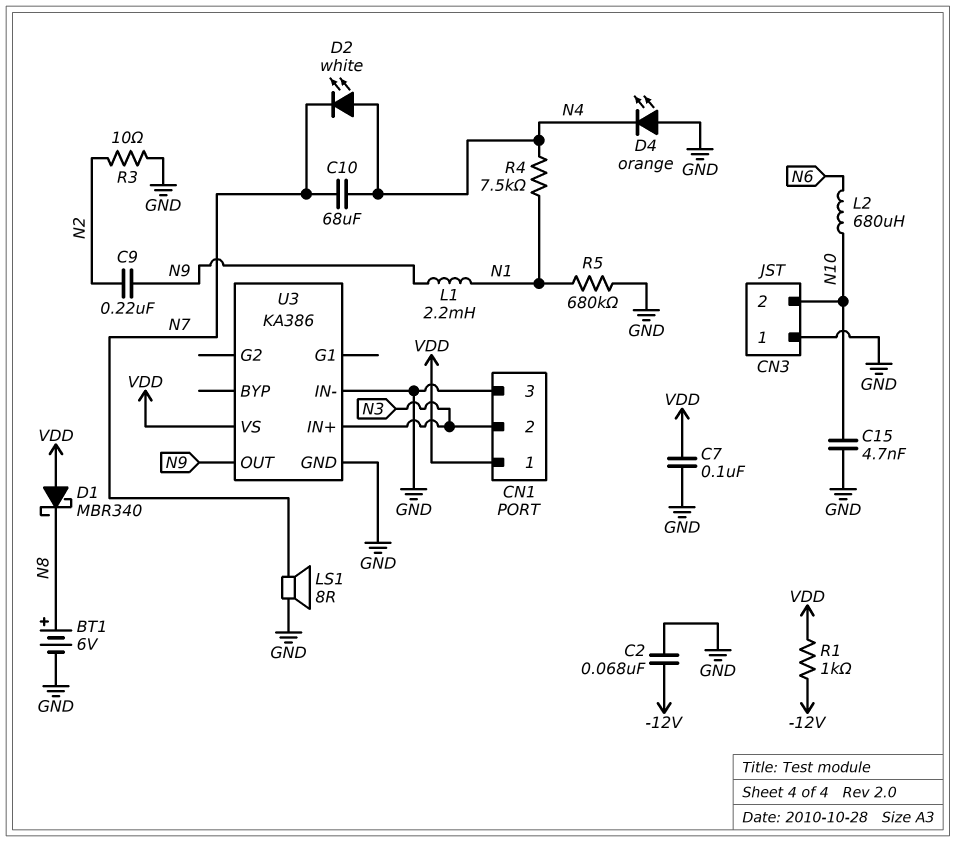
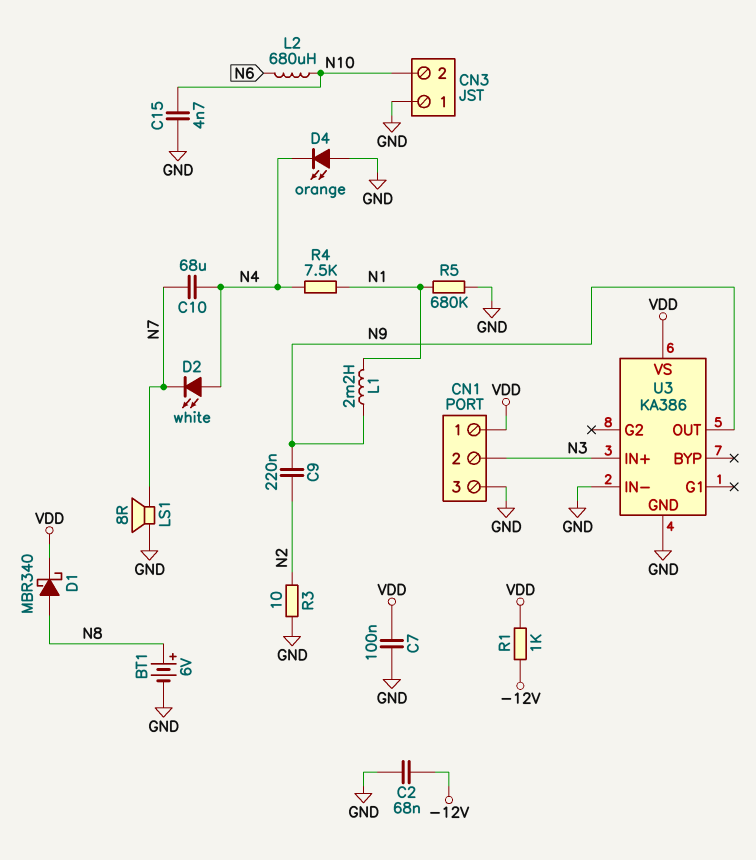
D1: schottky MBR340 (A VDD, K N8) -> schottky MBR340 (A N8, K VDD)

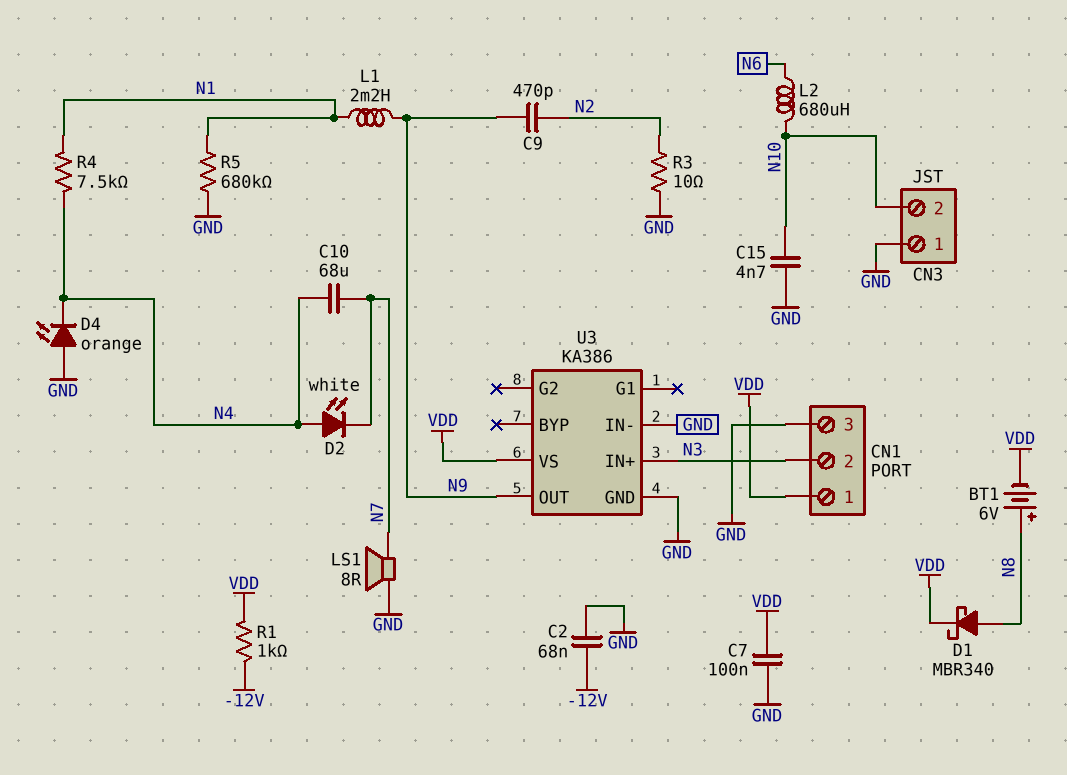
BT1: 6V (plus N8, minus GND) -> 6V (plus N8, minus VDD)
C9: 220nF (N2, N9) -> 470pF (N2, N9)

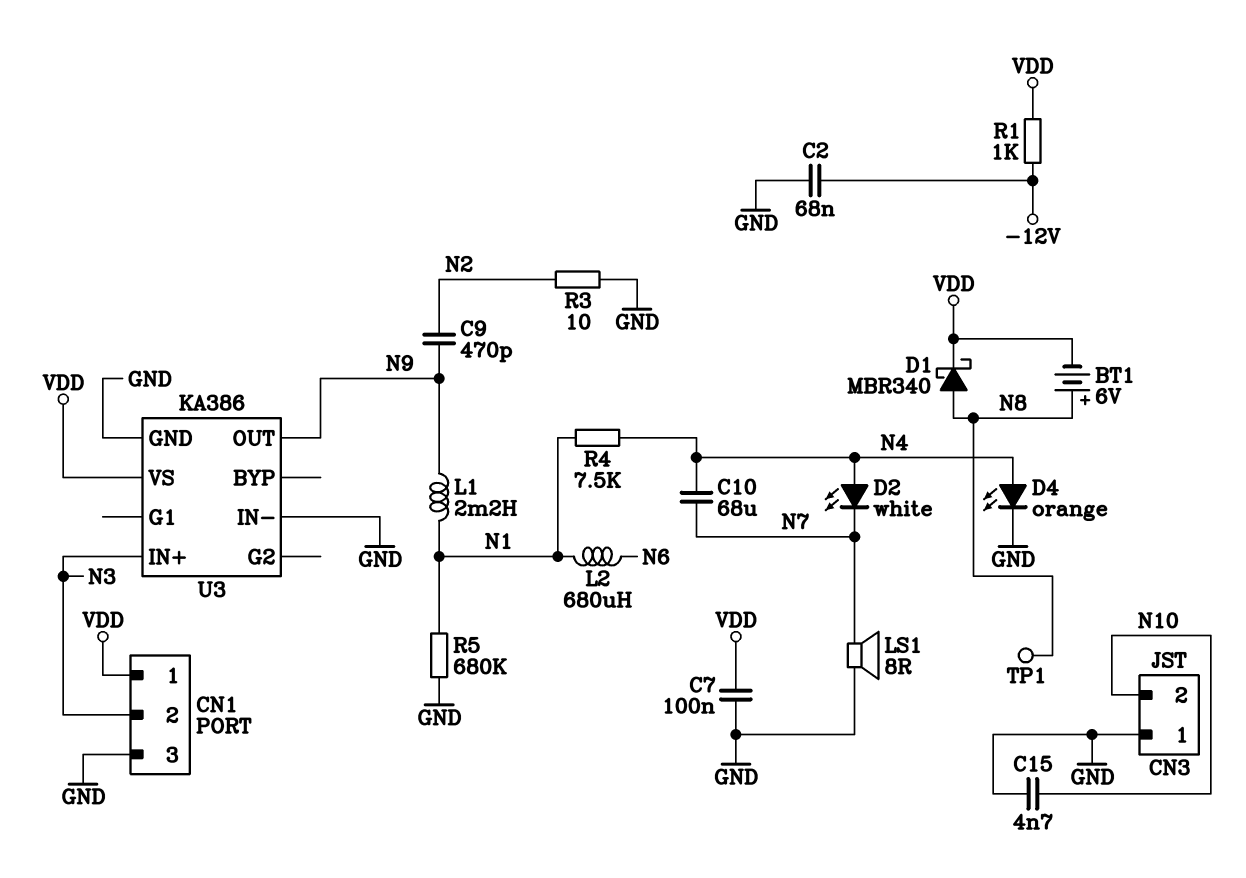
D4: LED orange (A GND, K N4) -> LED orange (A N4, K GND)
L2: 680uH (N6, N10) -> 680uH (N1, N6)
TP1: none -> test point (N8)

